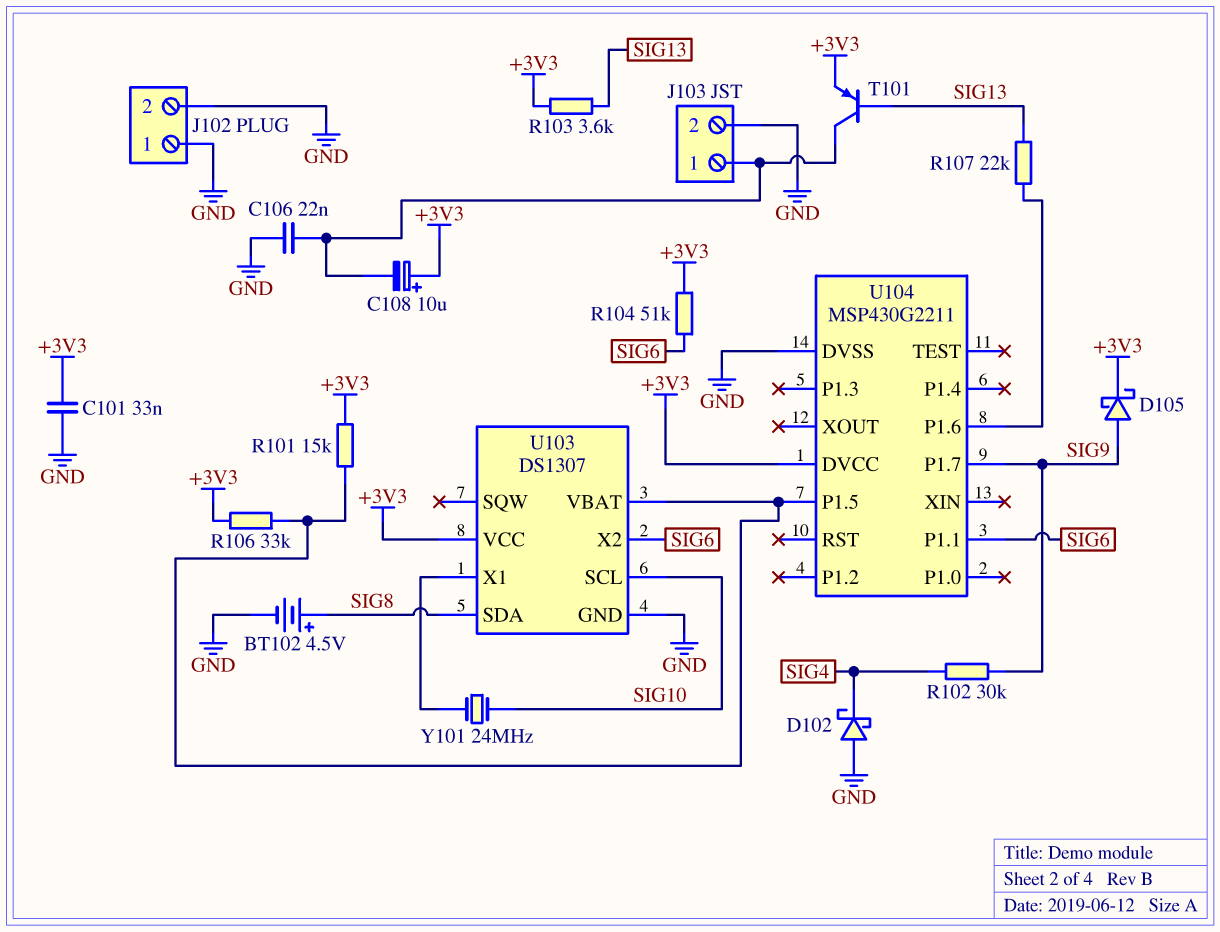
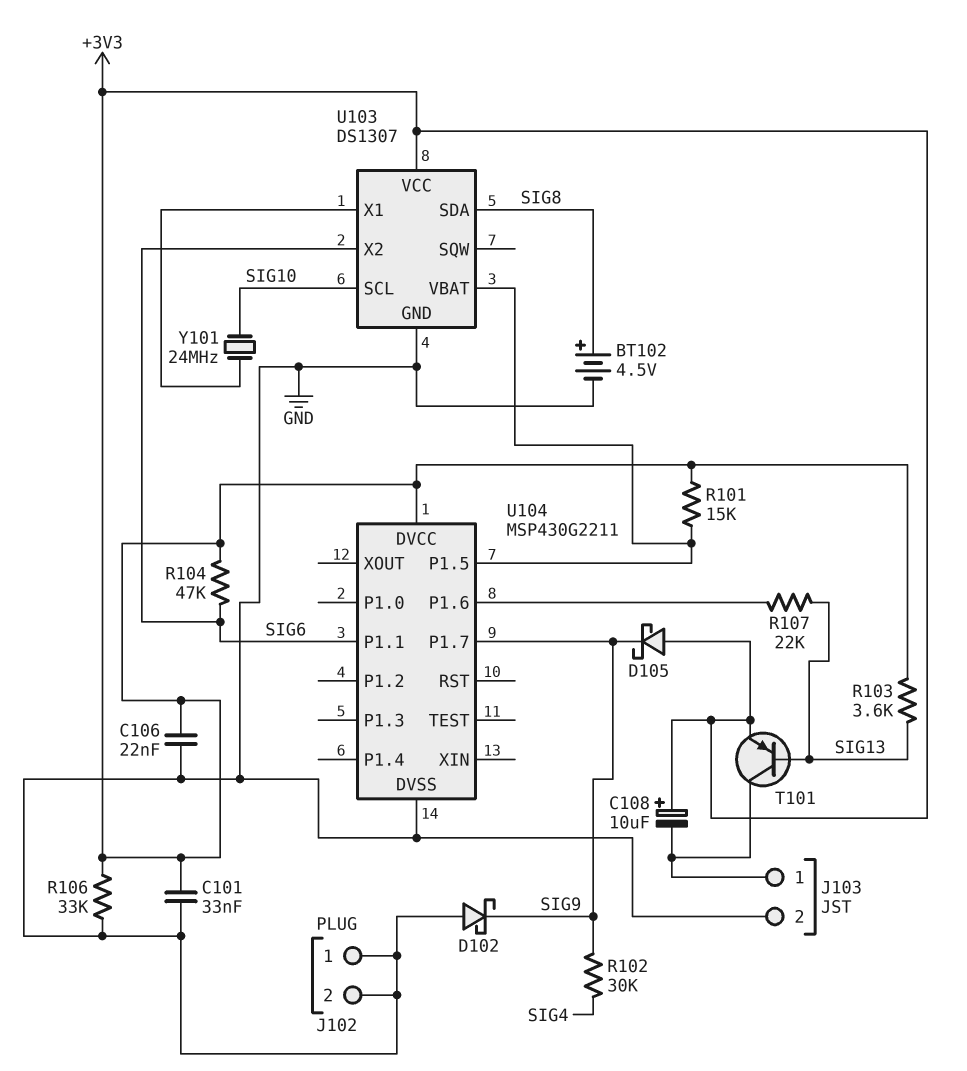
C106: 22nF (GND, J103/1) -> 22nF (+3V3, GND)
D102: schottky (A GND, K SIG4) -> schottky (A GND, K SIG9)
D105: schottky (A SIG9, K +3V3) -> schottky (A +3V3, K SIG9)
R104: 51k (+3V3, SIG6) -> 47k (+3V3, SIG6)
R106: 33k (+3V3, U103/VBAT) -> 33k (+3V3, GND)

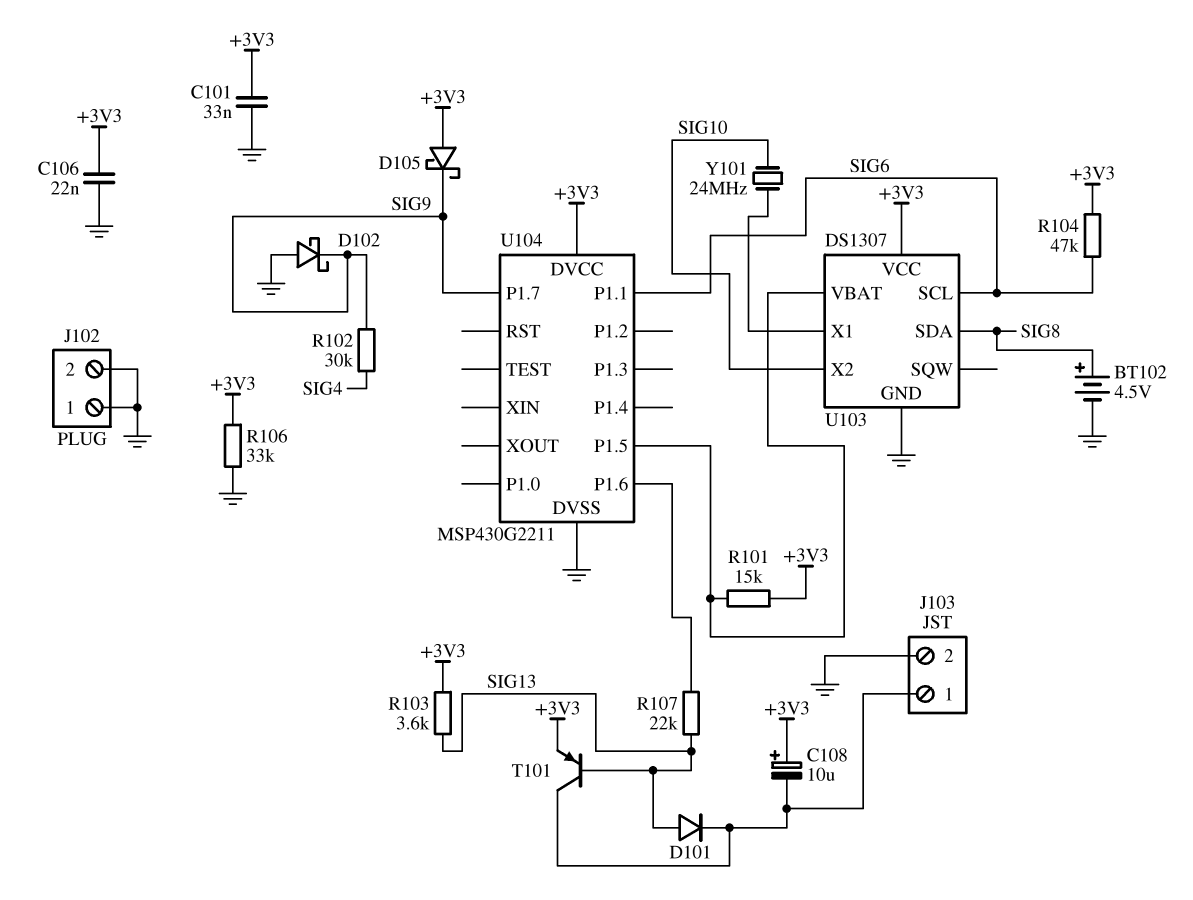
D101: none -> diode (A SIG13, K J103/1)
U103 pin SCL: SIG10 -> SIG6
U103 pin X2: SIG6 -> SIG10

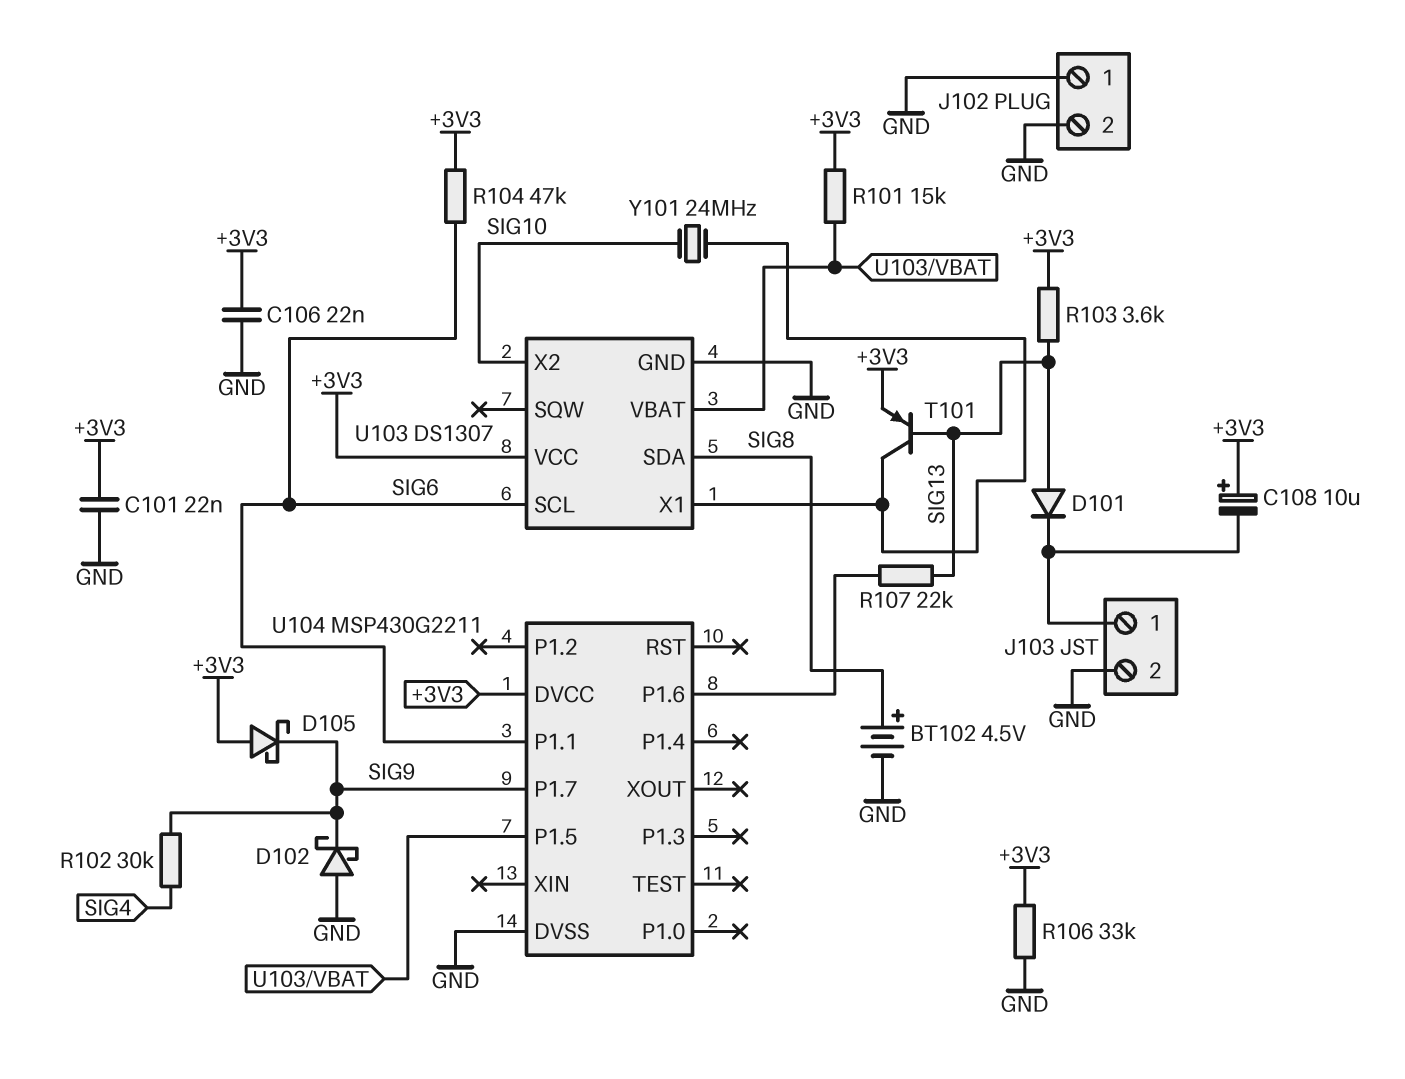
C101: 33nF (+3V3, GND) -> 22nF (+3V3, GND)
T101: PNP (B SIG13, C J103/1, E +3V3) -> PNP (B SIG13, C U103/X1, E +3V3)

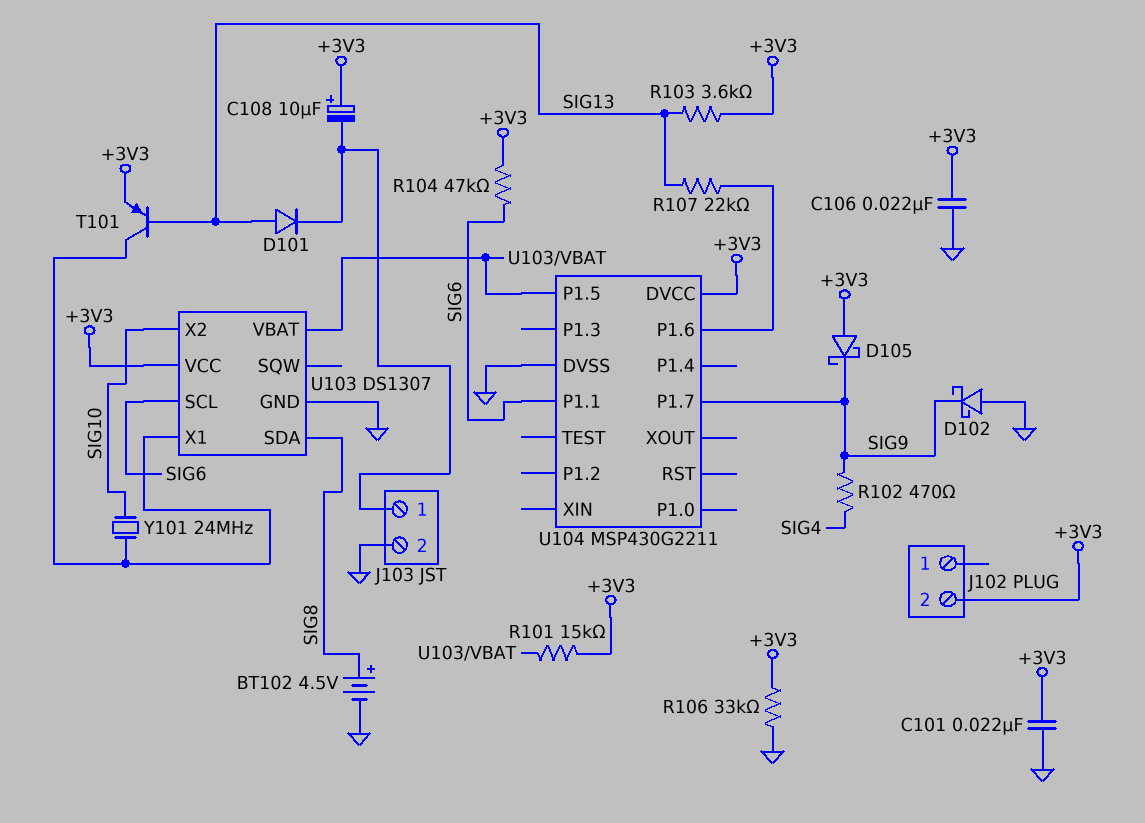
J102 pin 1: GND -> none
J102 pin 2: GND -> +3V3
R102: 30k (SIG4, SIG9) -> 470 (SIG4, SIG9)

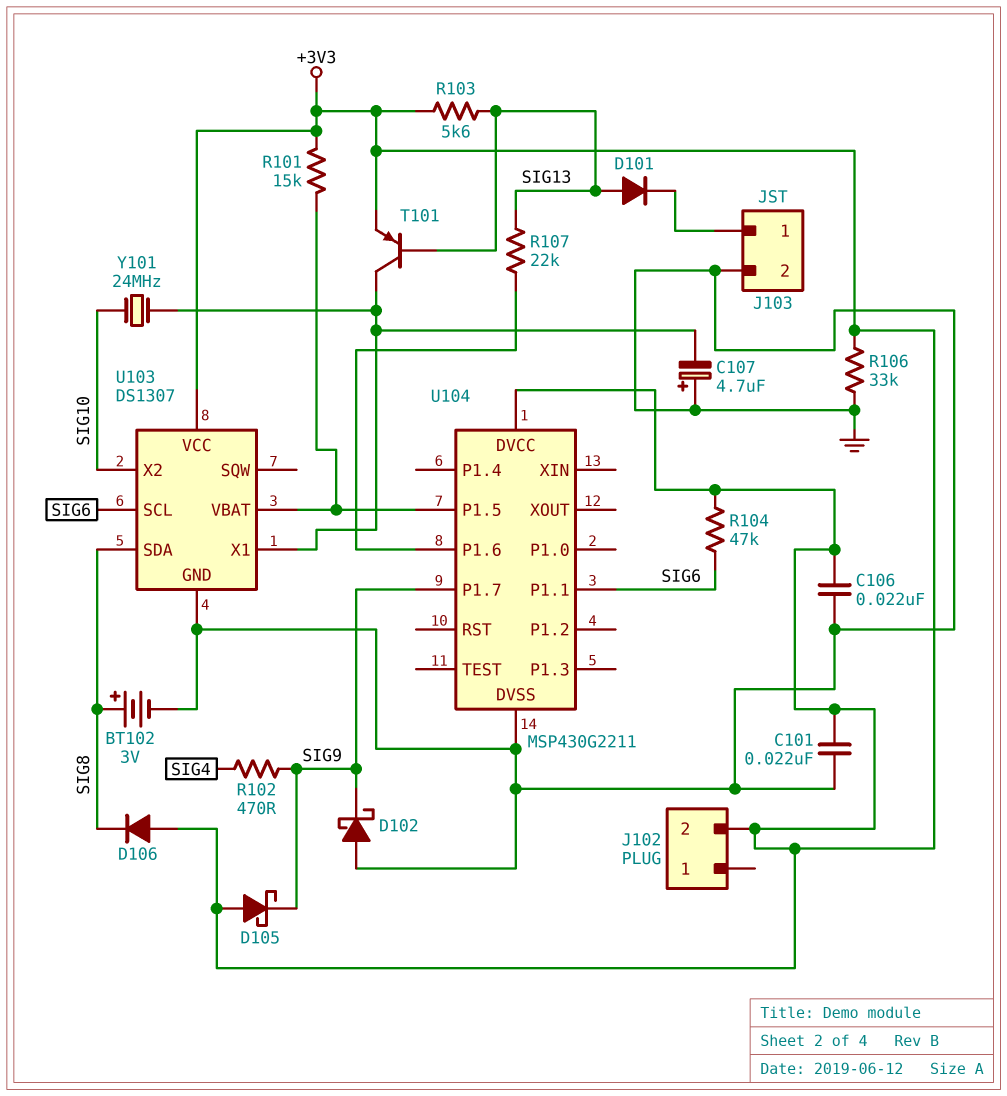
BT102: 4.5V (plus SIG8, minus GND) -> 3V (plus SIG8, minus GND)
C107: none -> 4.7uF (plus GND, minus U103/X1)
C108: 10uF (plus +3V3, minus J103/1) -> none
D106: none -> diode (A +3V3, K SIG8)
R103: 3.6k (+3V3, SIG13) -> 5.6k (+3V3, SIG13)

